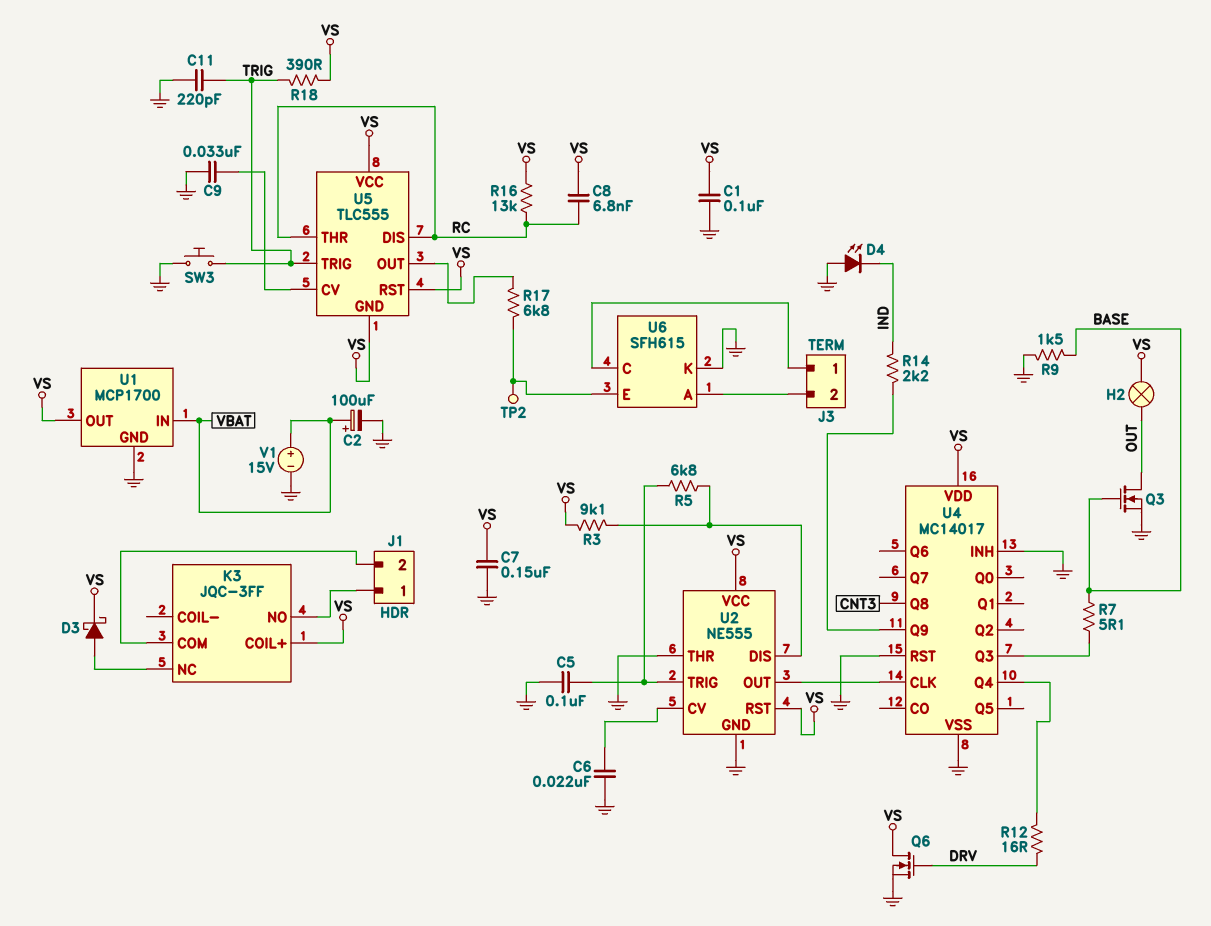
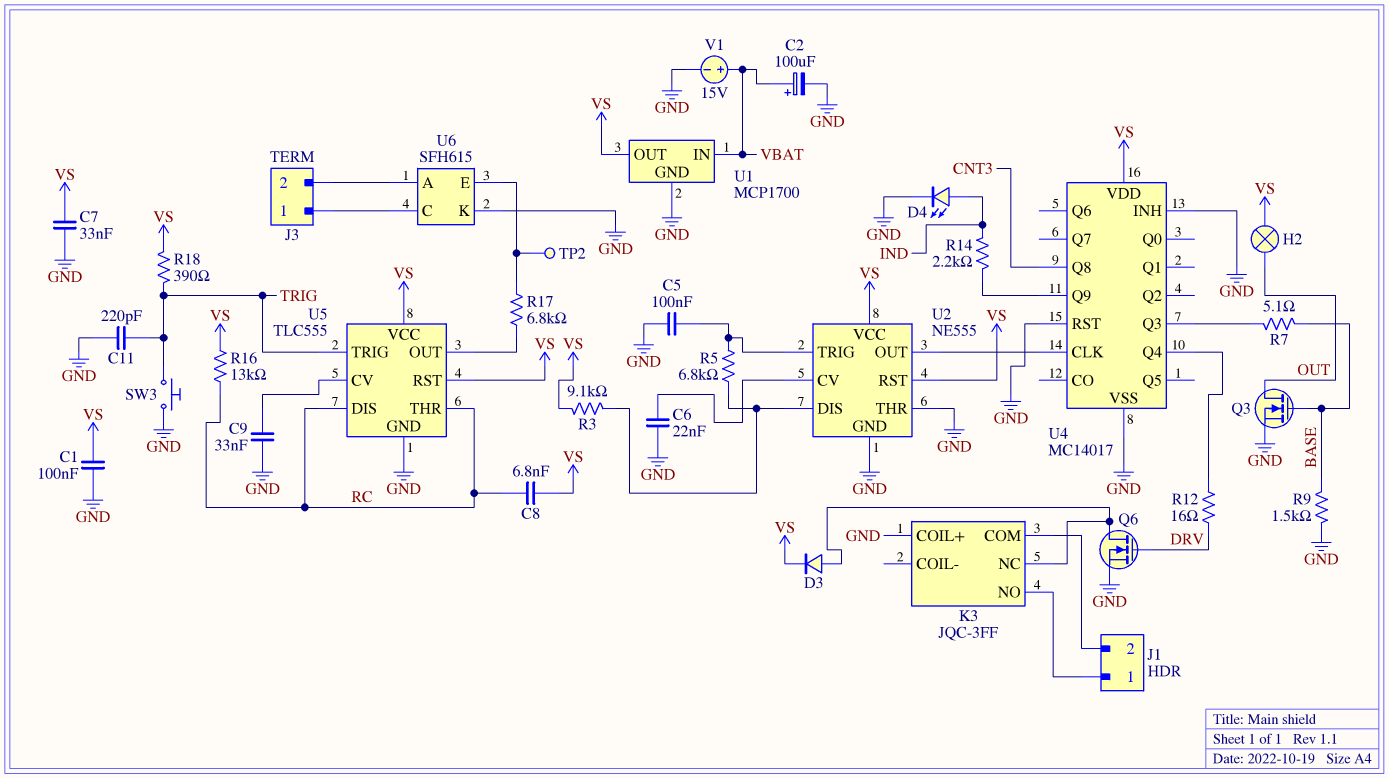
C7: 150nF (GND, VS) -> 33nF (GND, VS)
D3: schottky (A K3/NC, K VS) -> diode (A K3/NC, K VS)
D4: LED (A GND, K IND) -> LED (A IND, K GND)
K3 pin COIL+: VS -> GND
Q6: NMOS (G DRV, D VS, S GND) -> NMOS (G DRV, D K3/NC, S GND)
U5 pin GND: VS -> GND

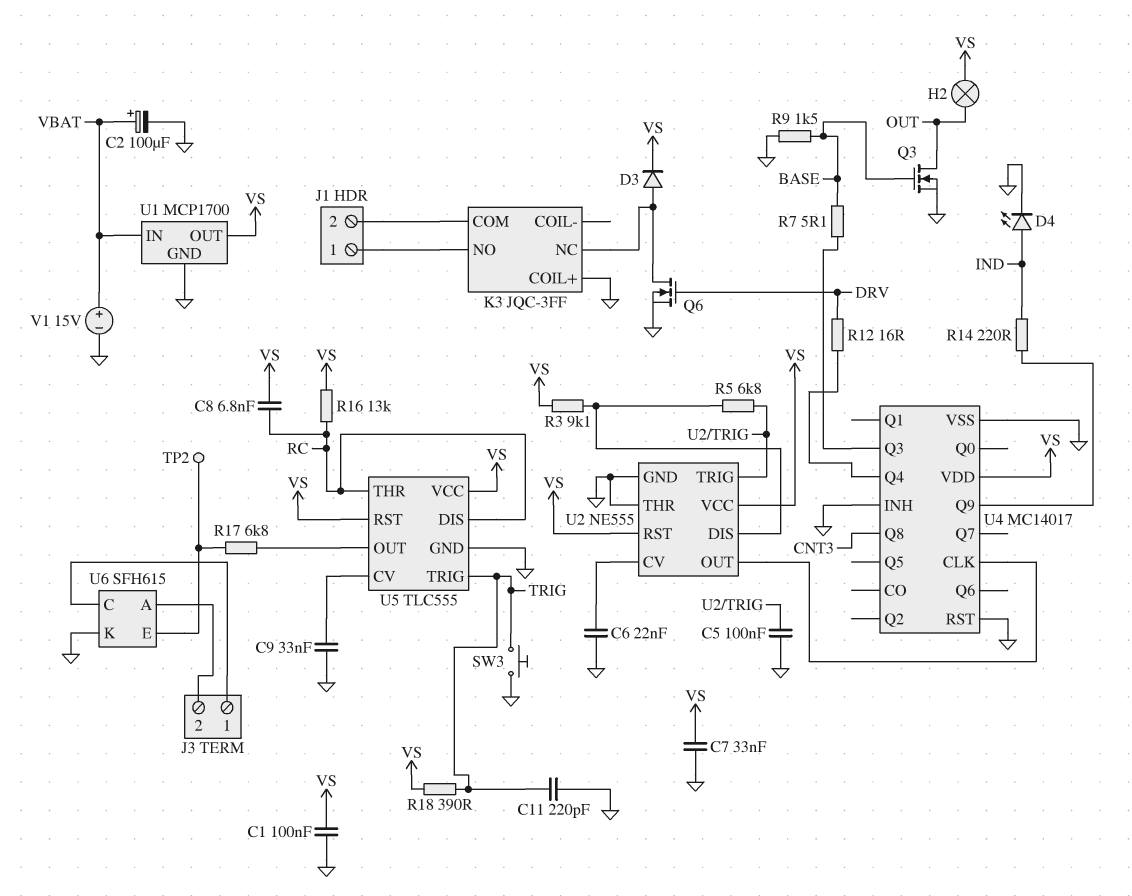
R14: 2.2k (IND, U4/Q9) -> 220 (IND, U4/Q9)

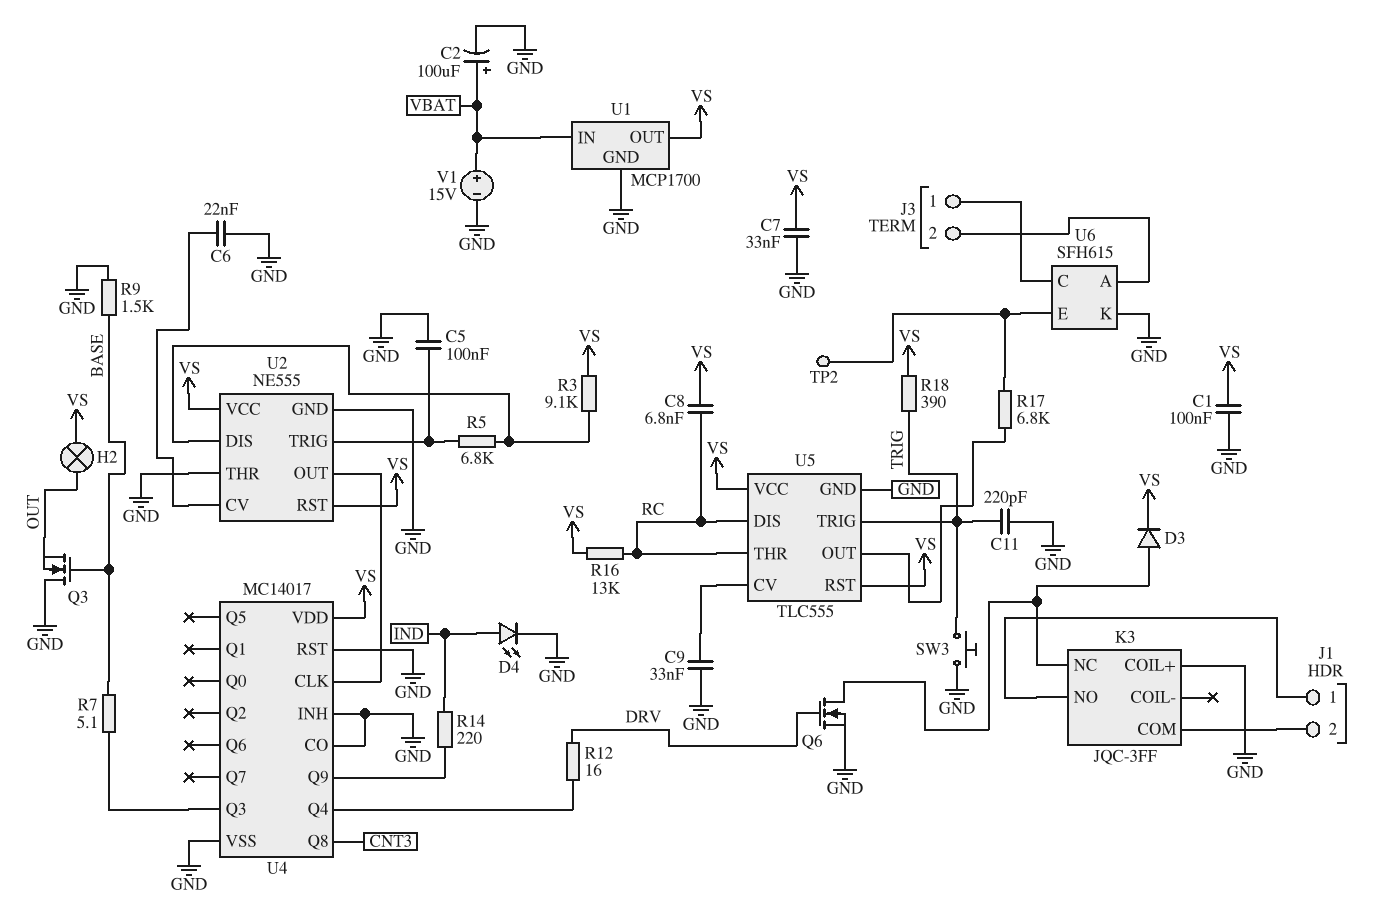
Q3: NMOS (G BASE, D OUT, S GND) -> NMOS (G BASE, D GND, S OUT)
U4 pin CO: none -> GND

